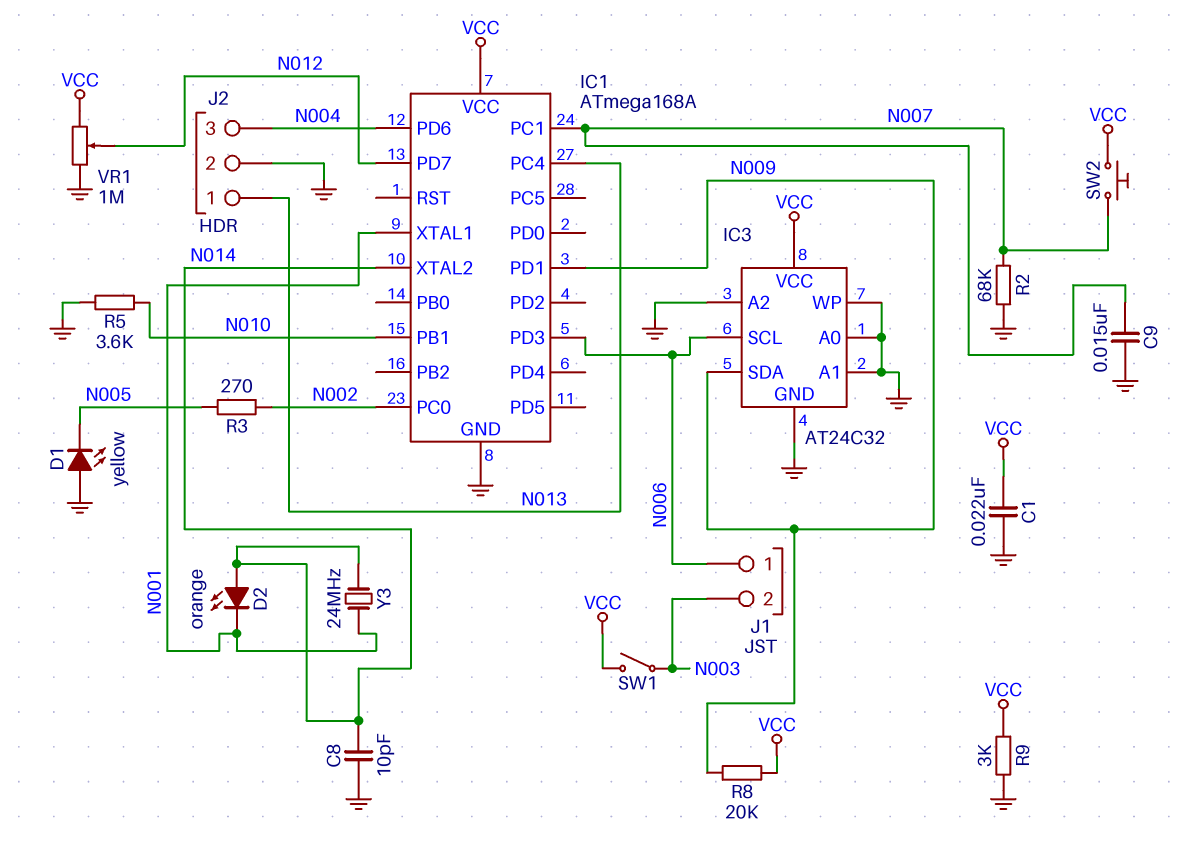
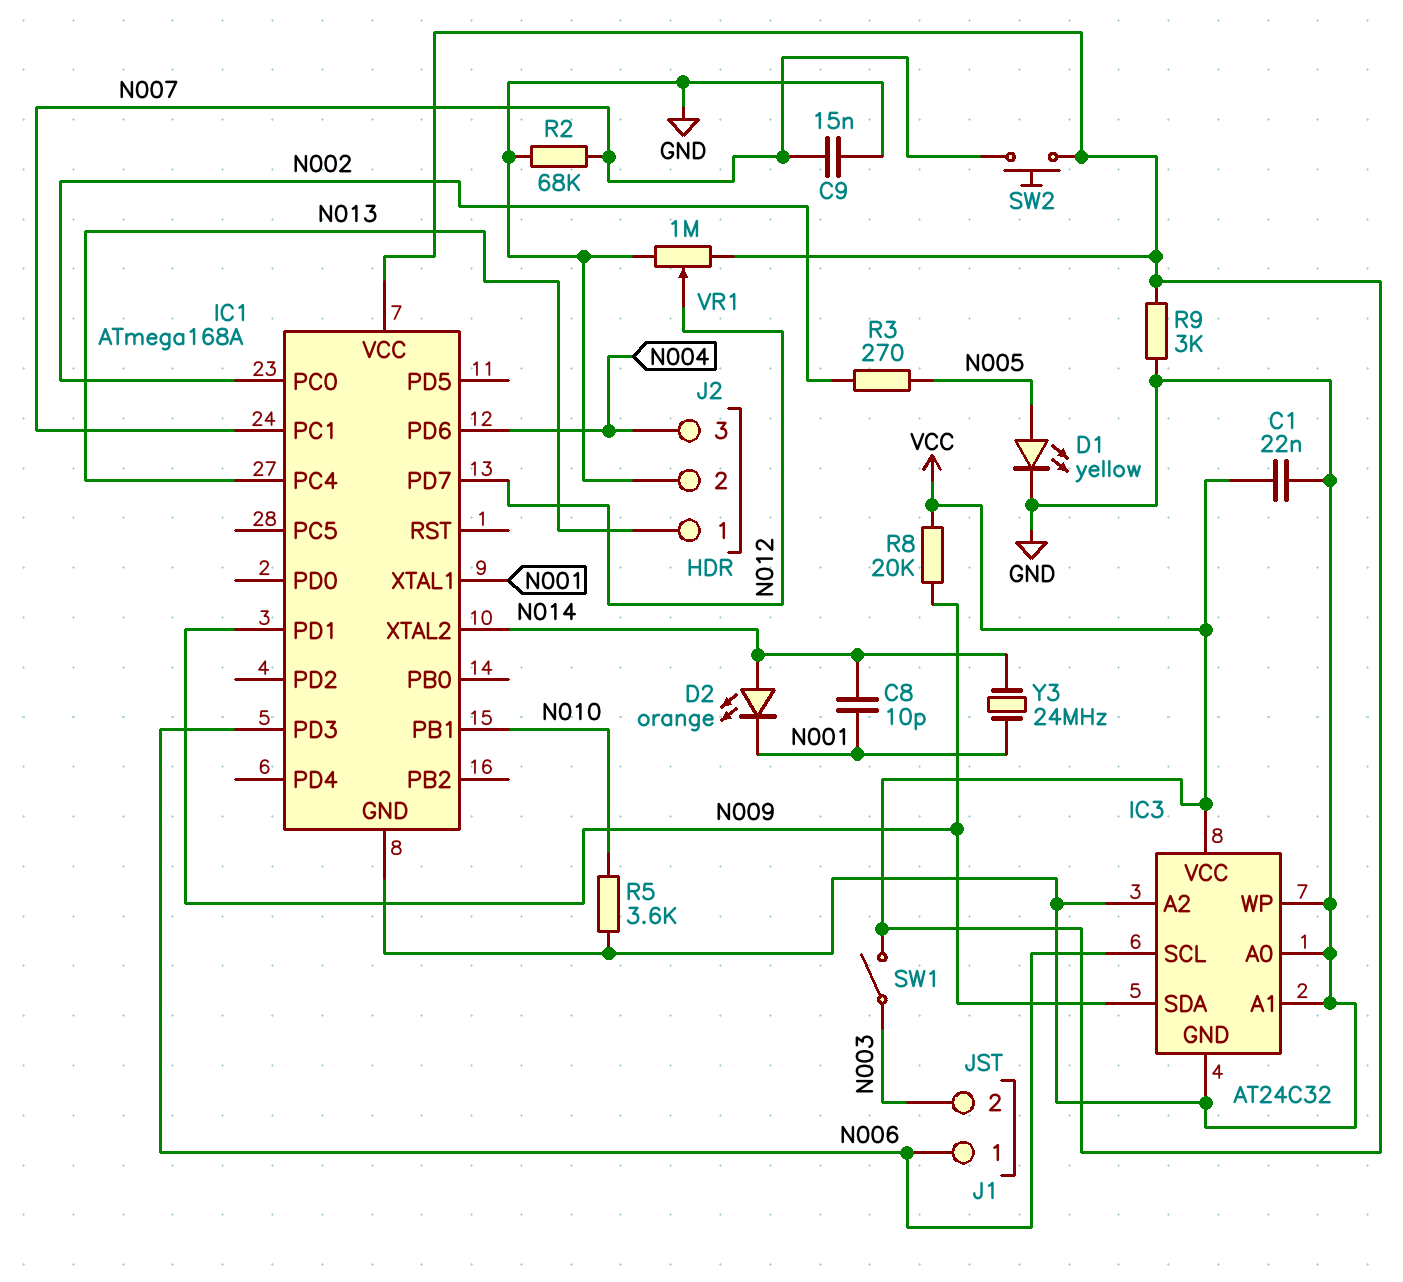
C8: 10pF (GND, N014) -> 10pF (N001, N014)
D1: LED yellow (A GND, K N005) -> LED yellow (A N005, K GND)

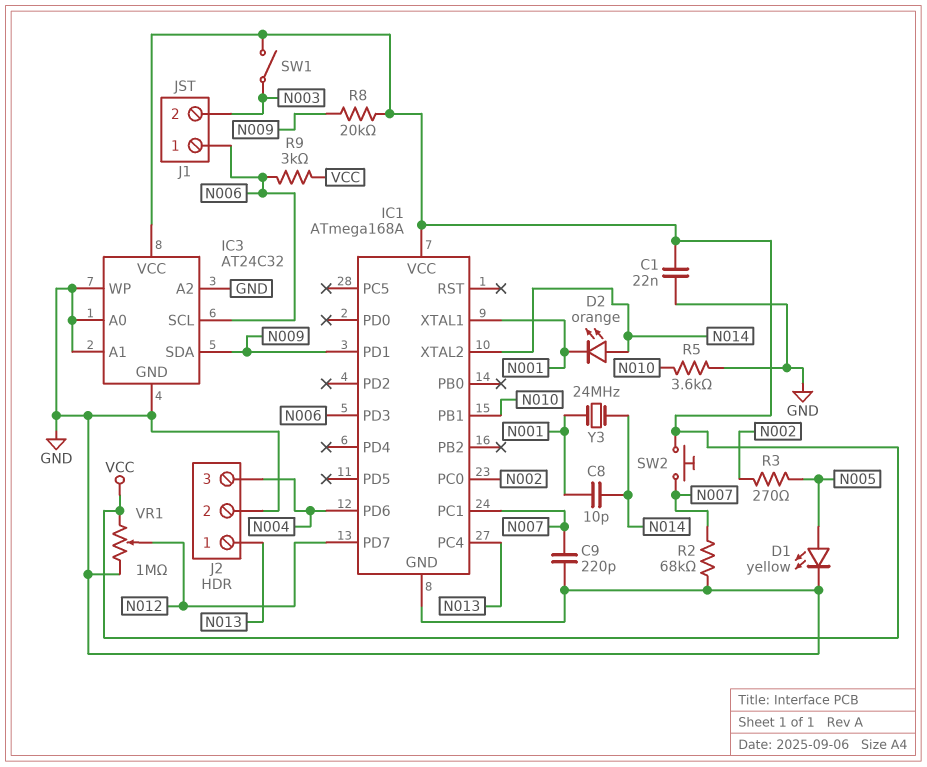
C9: 15nF (GND, N007) -> 220pF (GND, N007)
R9: 3k (GND, VCC) -> 3k (N006, VCC)

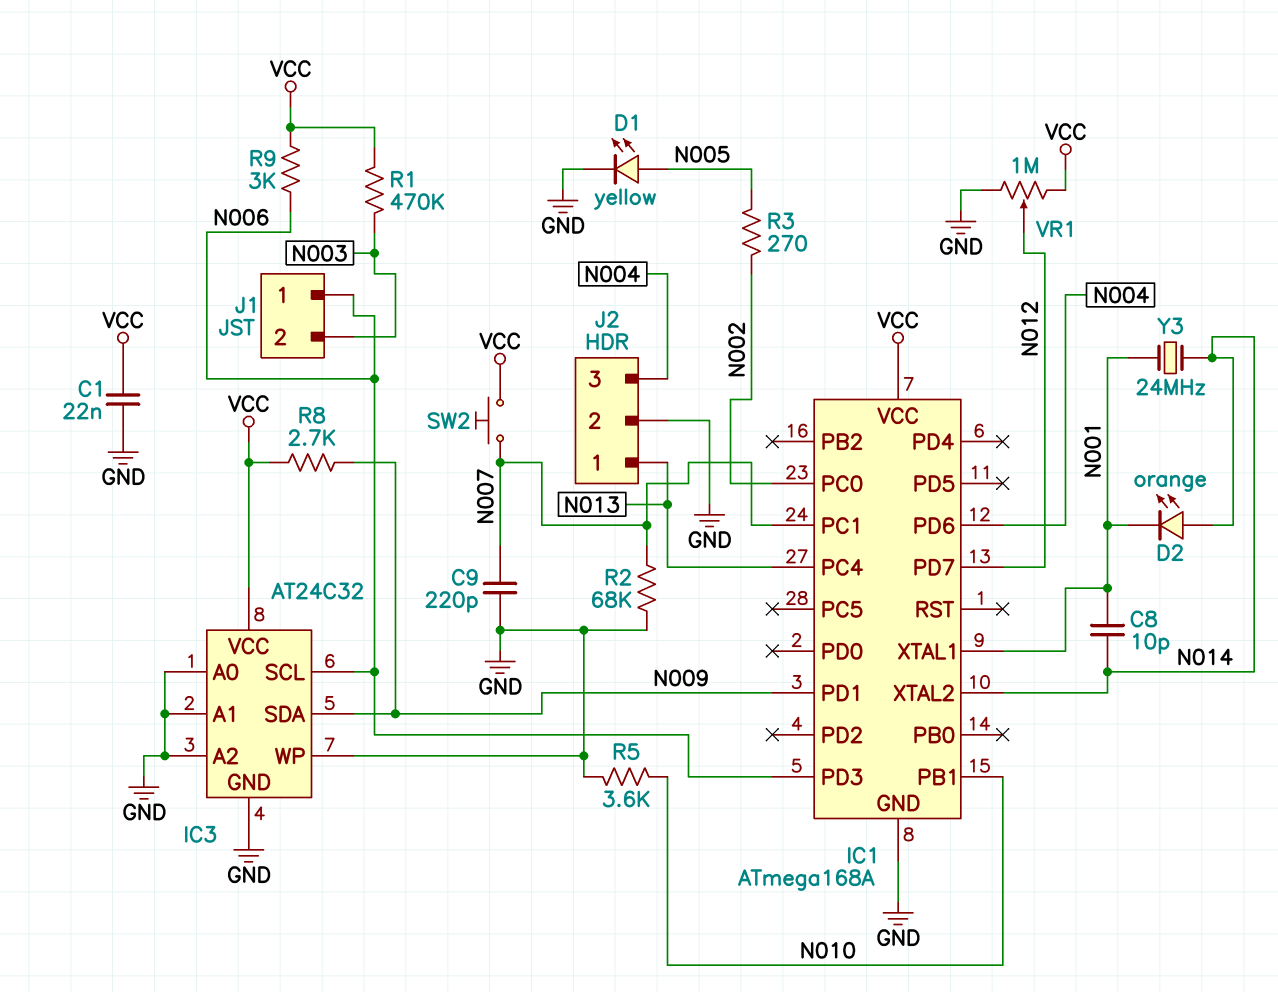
R1: none -> 470k (N003, VCC)
R8: 20k (N009, VCC) -> 2.7k (N009, VCC)
SW1: switch (N003, VCC) -> none

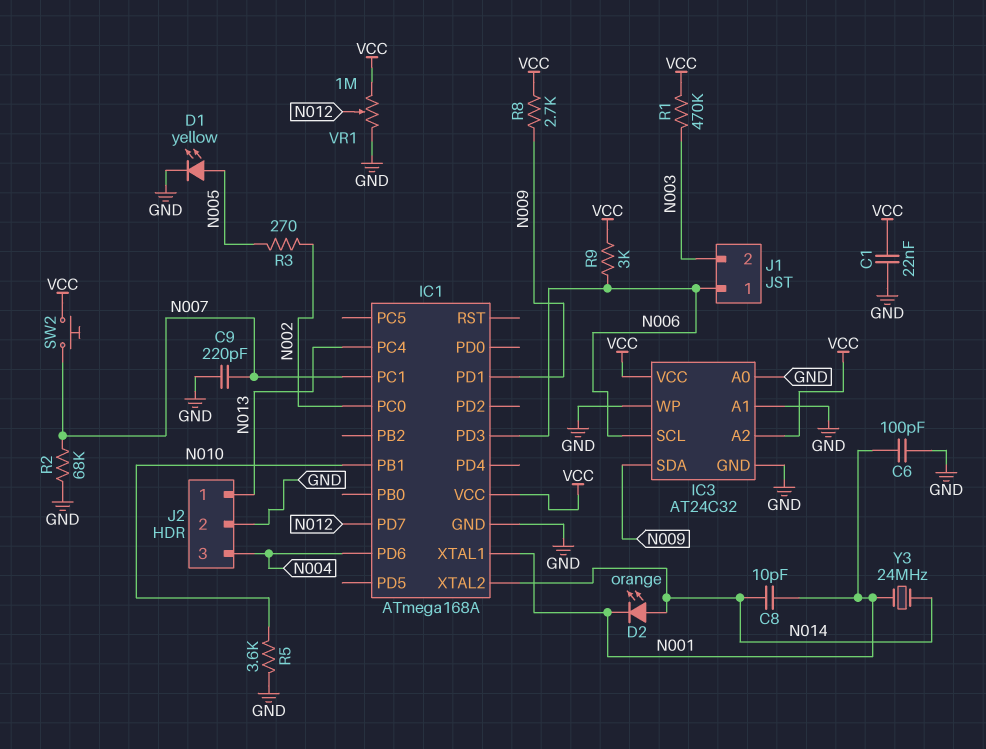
C6: none -> 100pF (GND, N001)
IC3 pin A2: GND -> VCC

